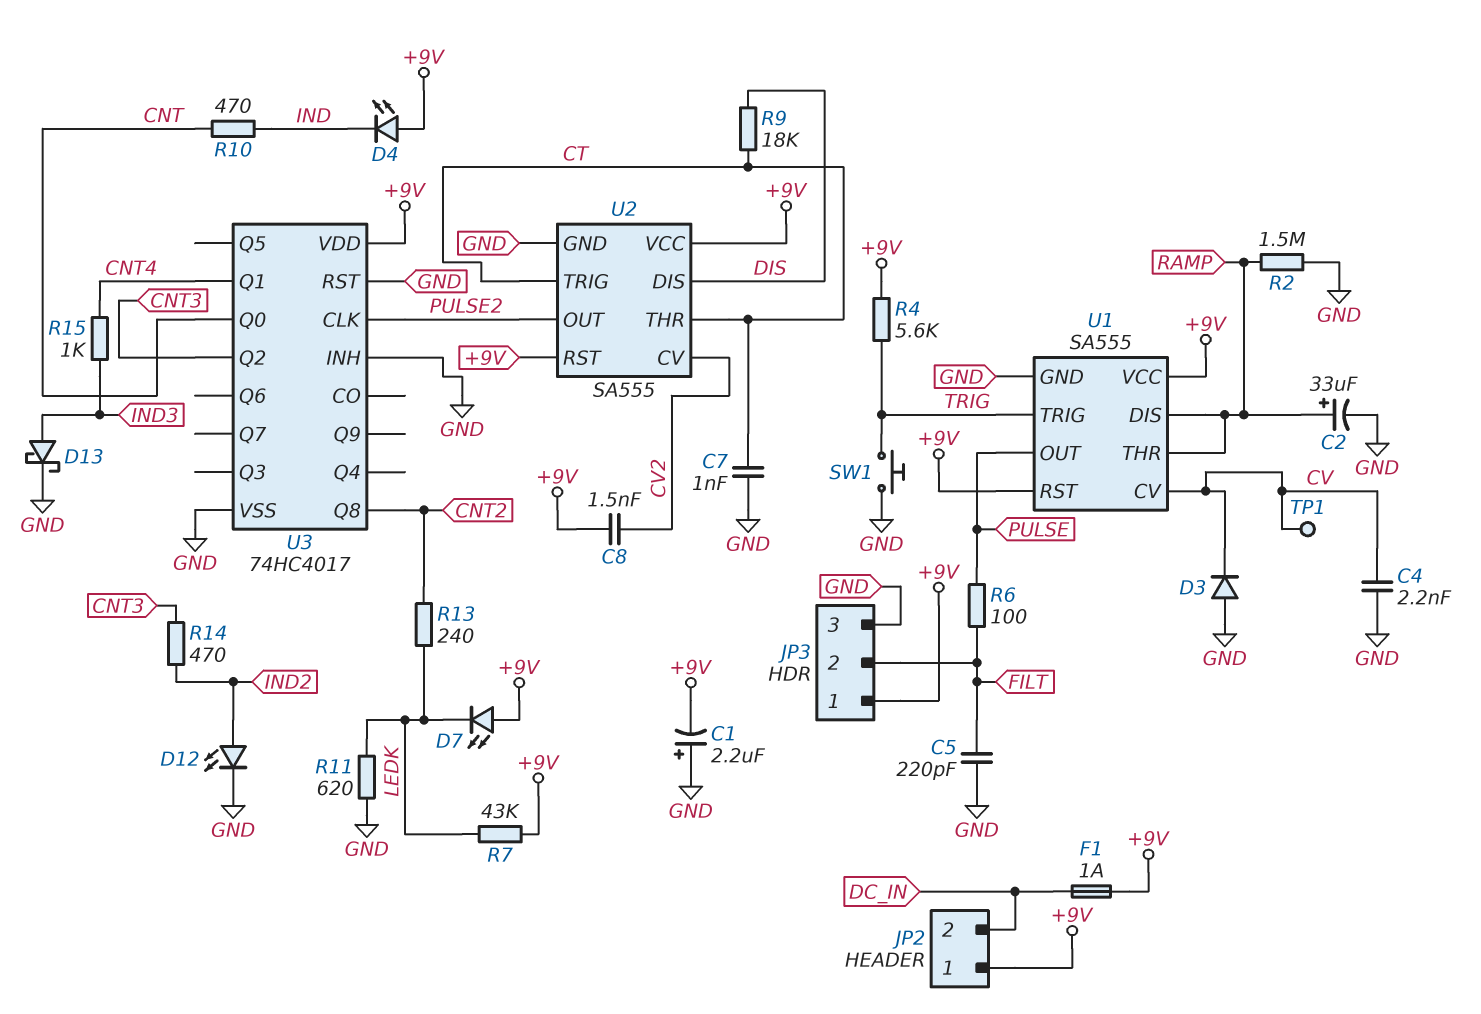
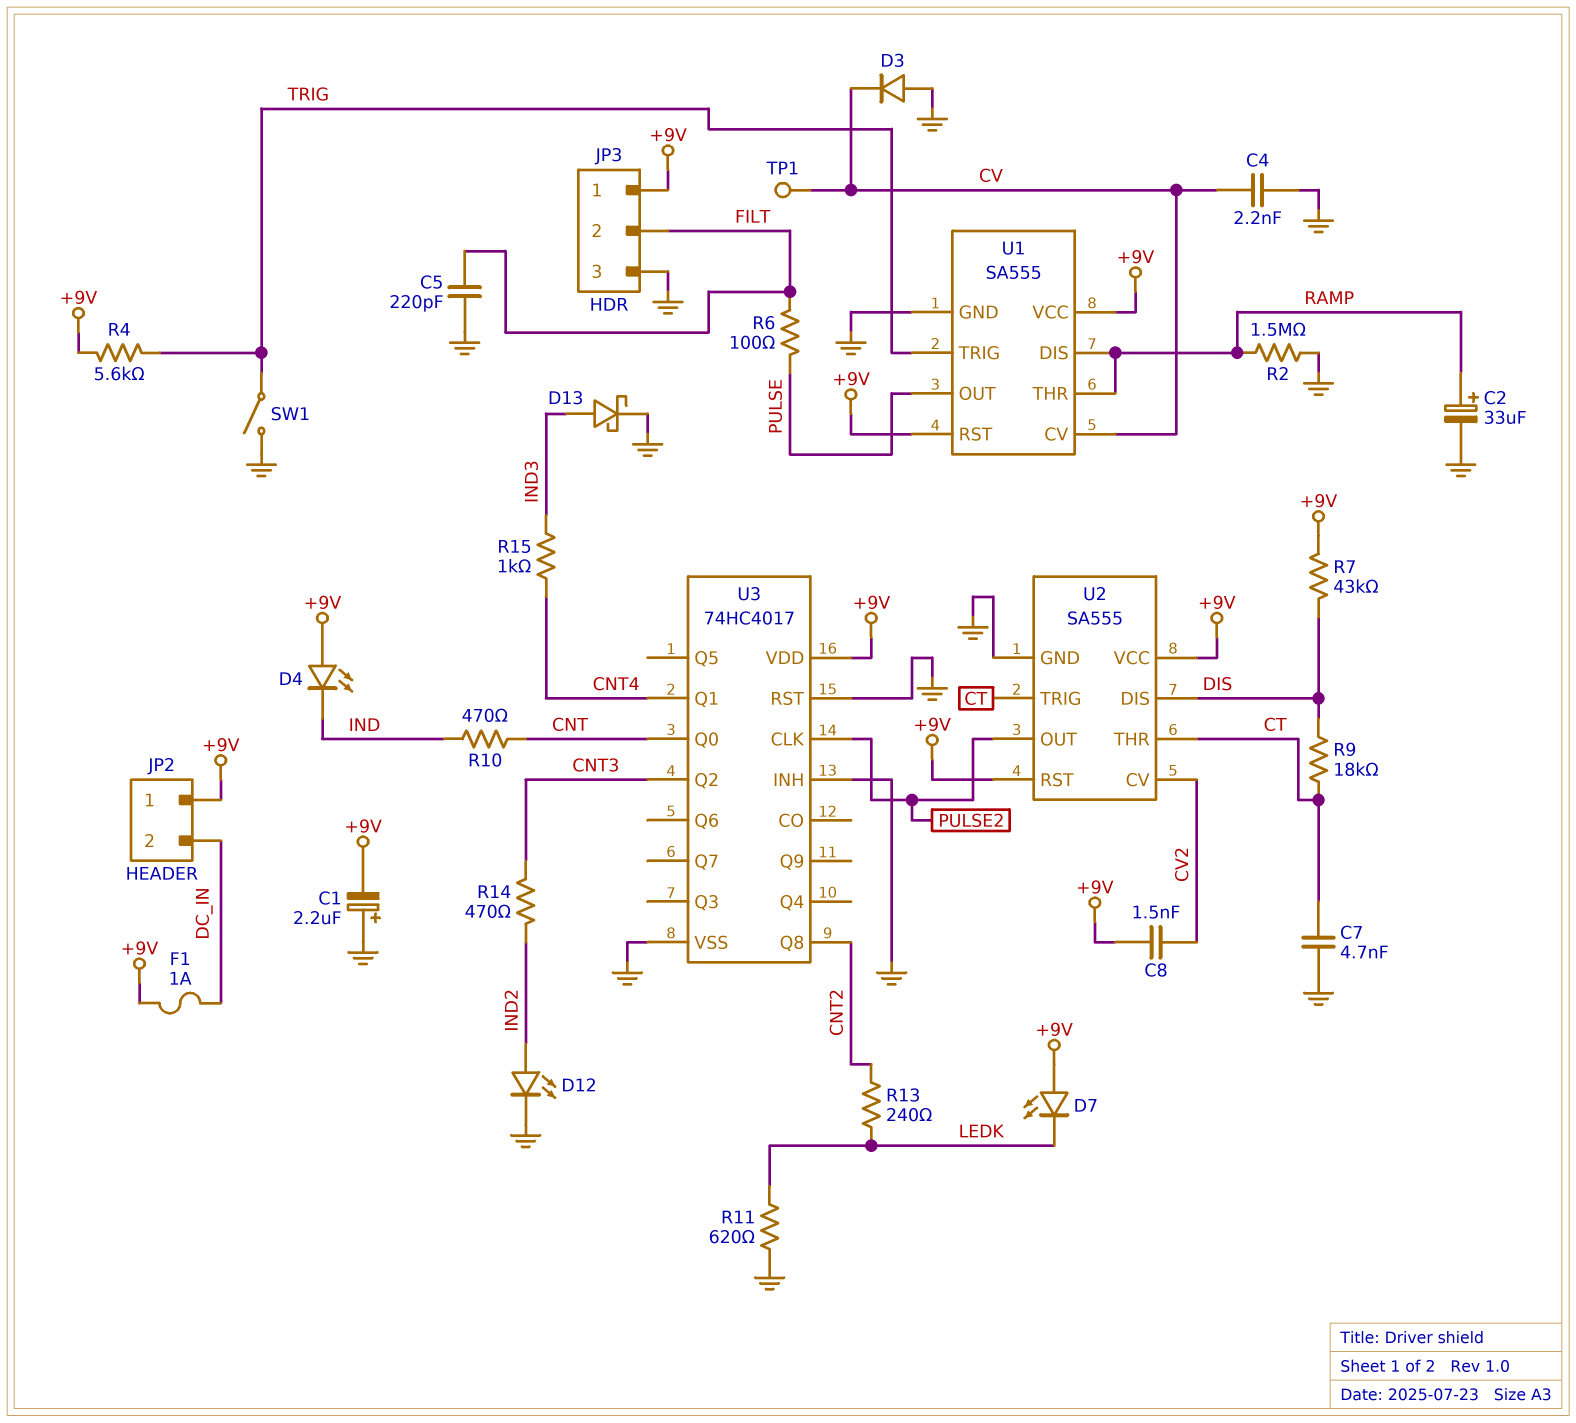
C7: 1nF (CT, GND) -> 4.7nF (CT, GND)
R7: 43k (+9V, LEDK) -> 43k (+9V, DIS)
SW1: button (GND, TRIG) -> switch (GND, TRIG)

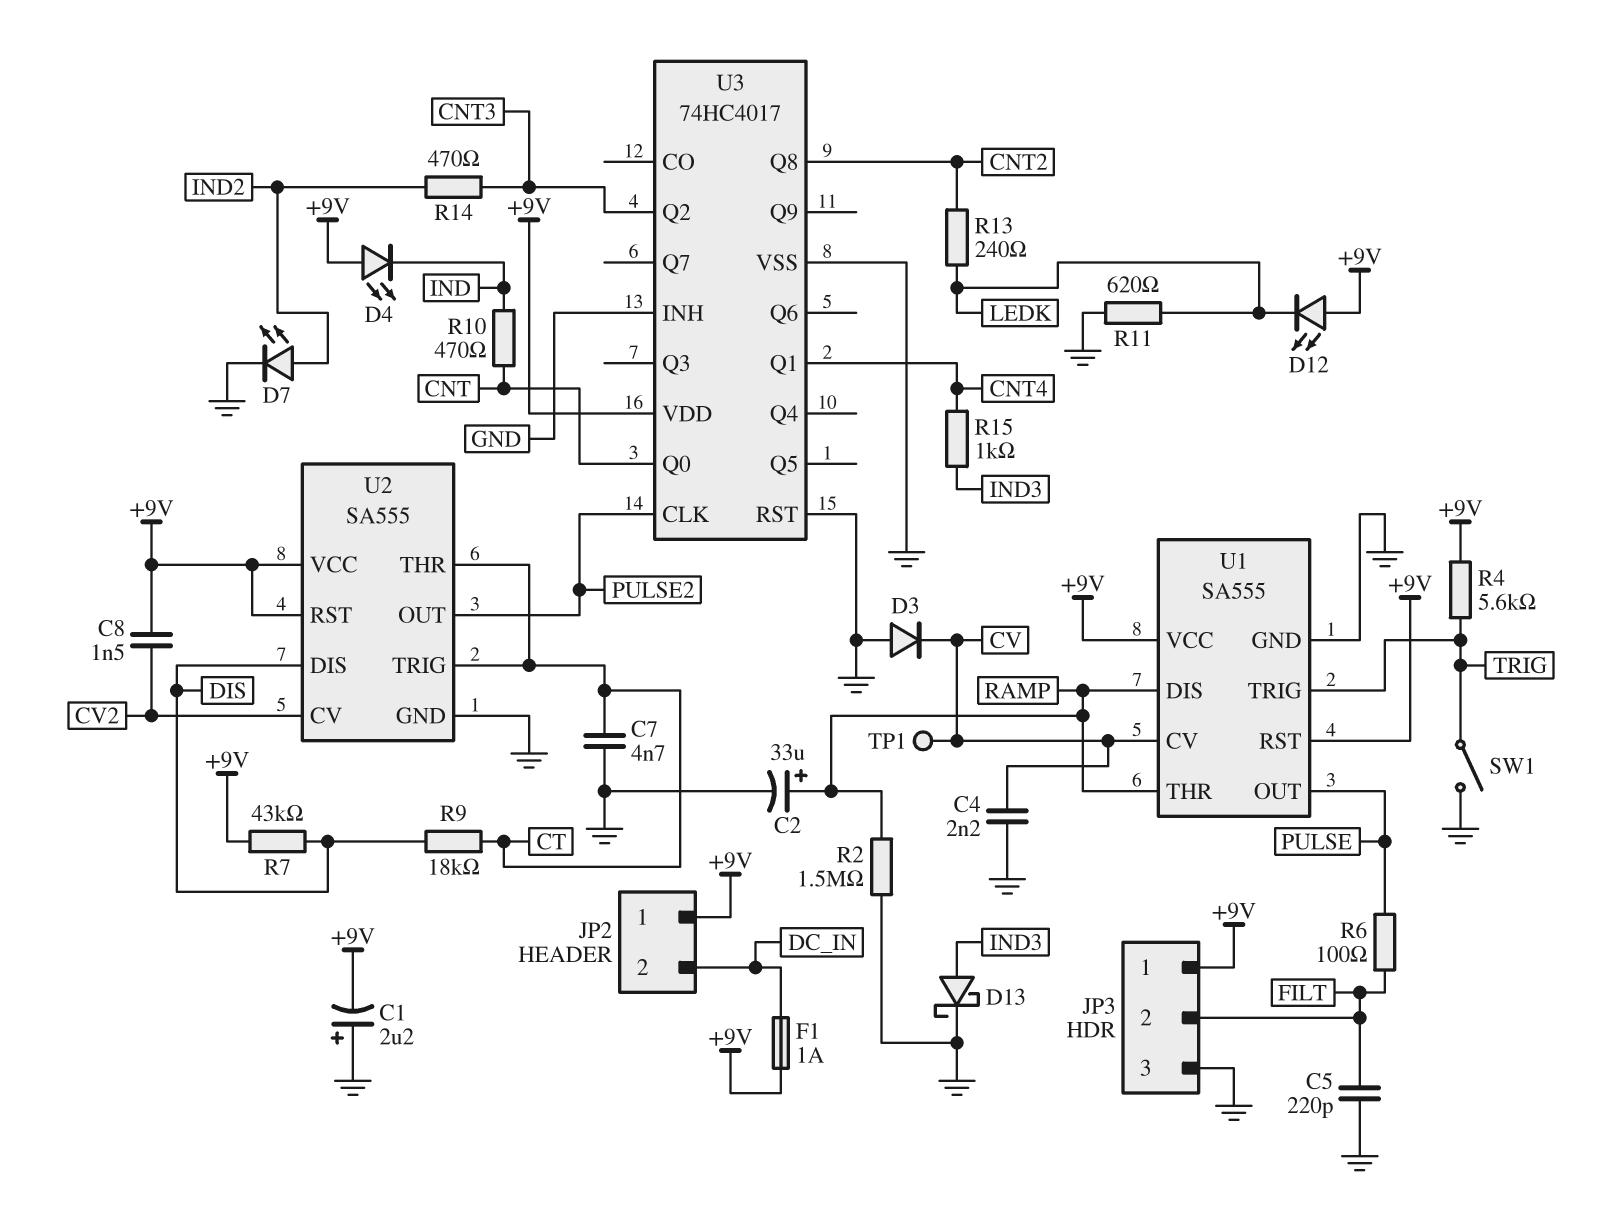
D7: LED (A +9V, K LEDK) -> LED (A IND2, K GND)
D12: LED (A IND2, K GND) -> LED (A +9V, K LEDK)

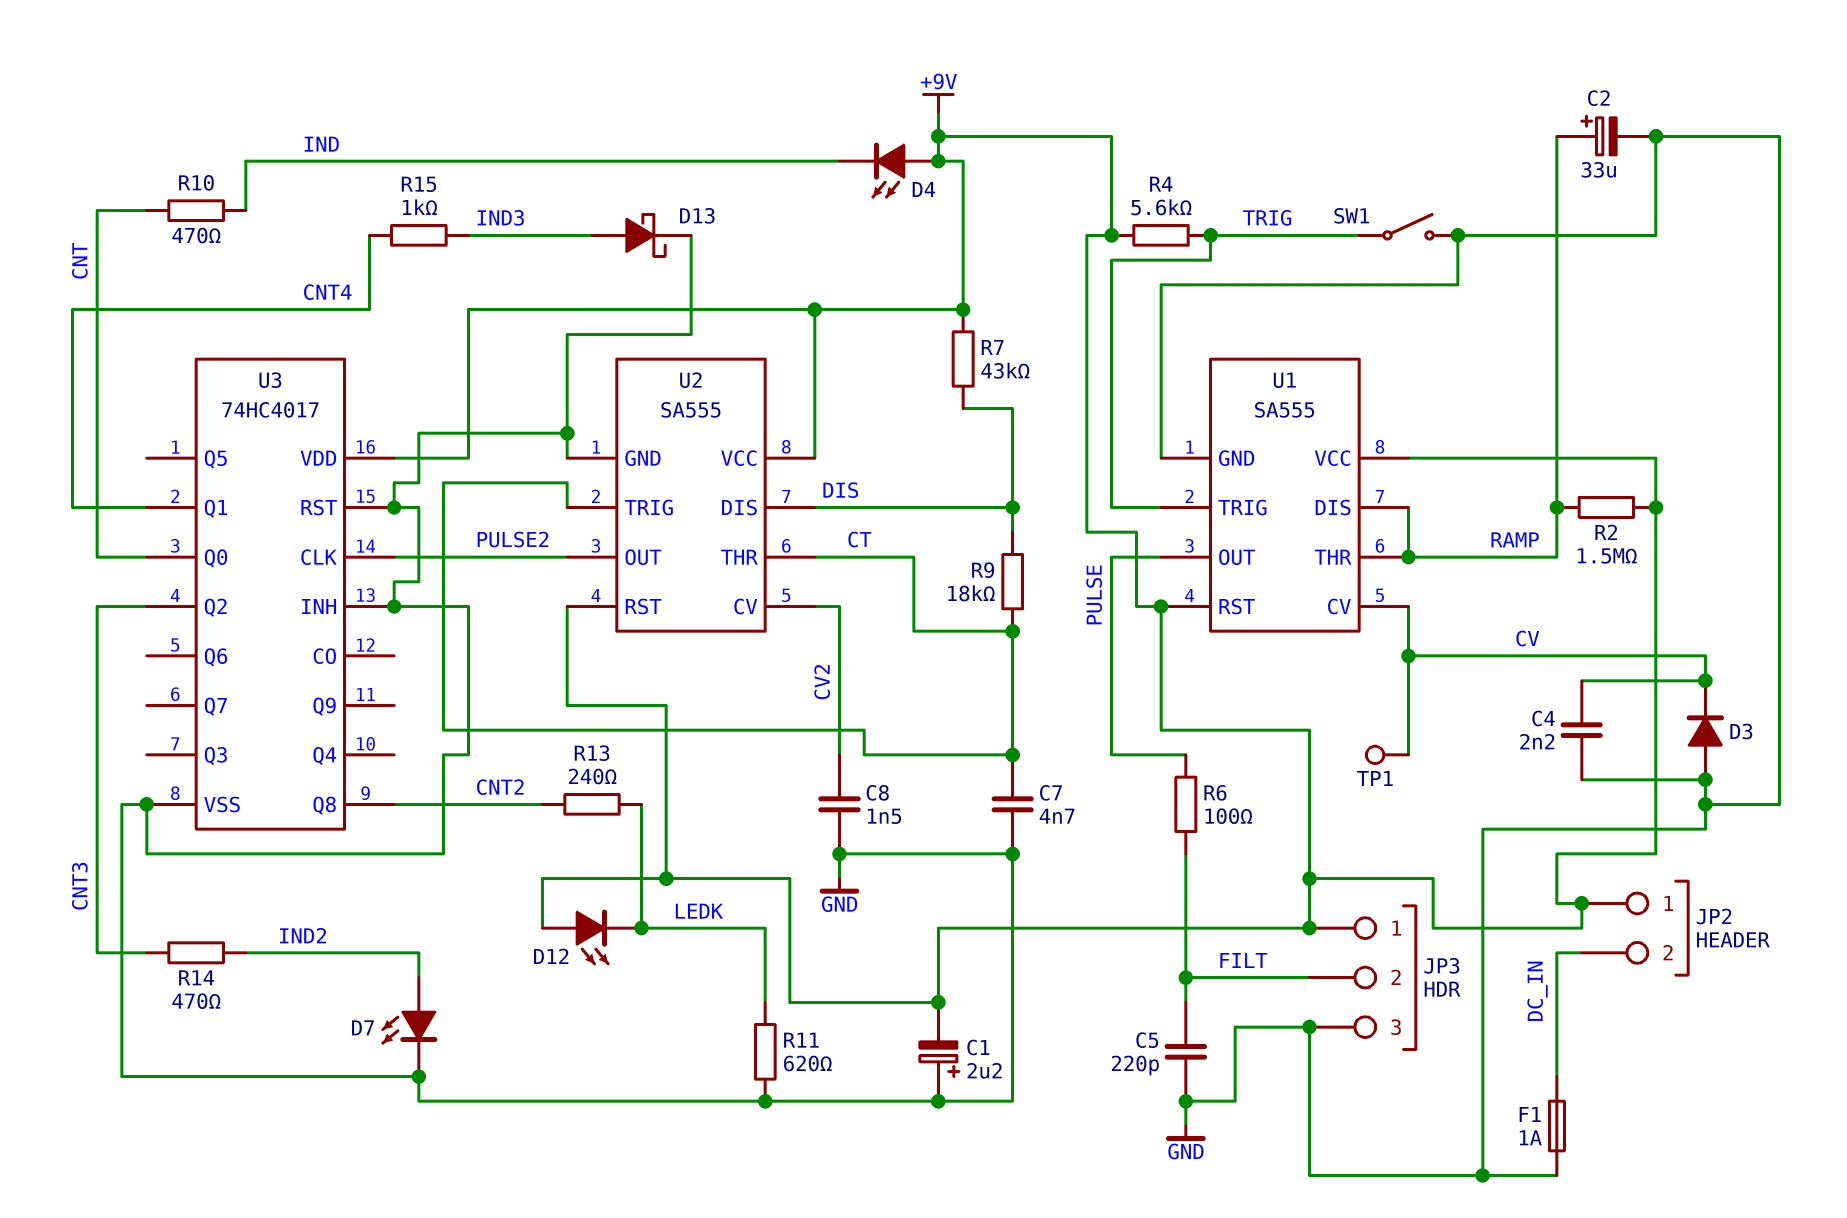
C8: 1.5nF (+9V, CV2) -> 1.5nF (CV2, GND)
F1: 1A (+9V, DC_IN) -> 1A (DC_IN, GND)
R2: 1.5M (GND, RAMP) -> 1.5M (+9V, RAMP)

